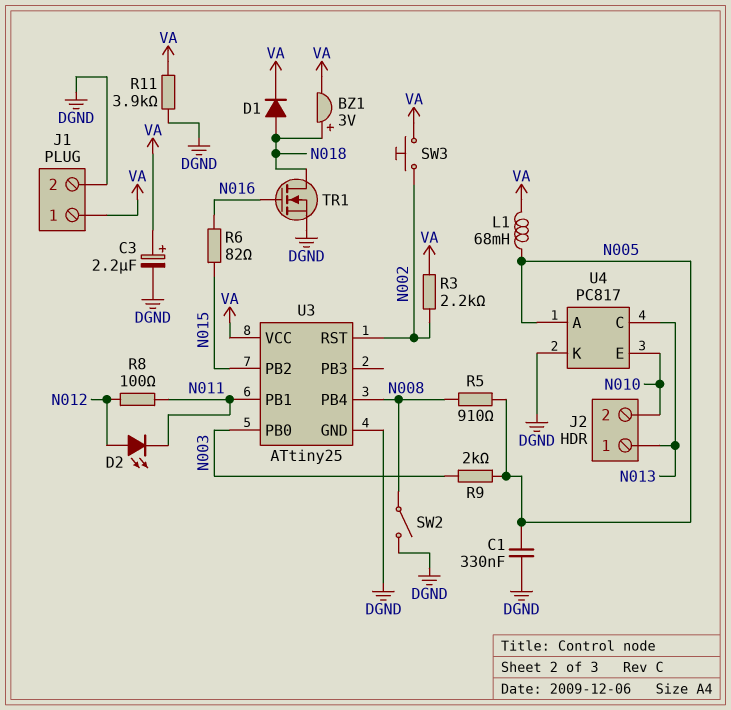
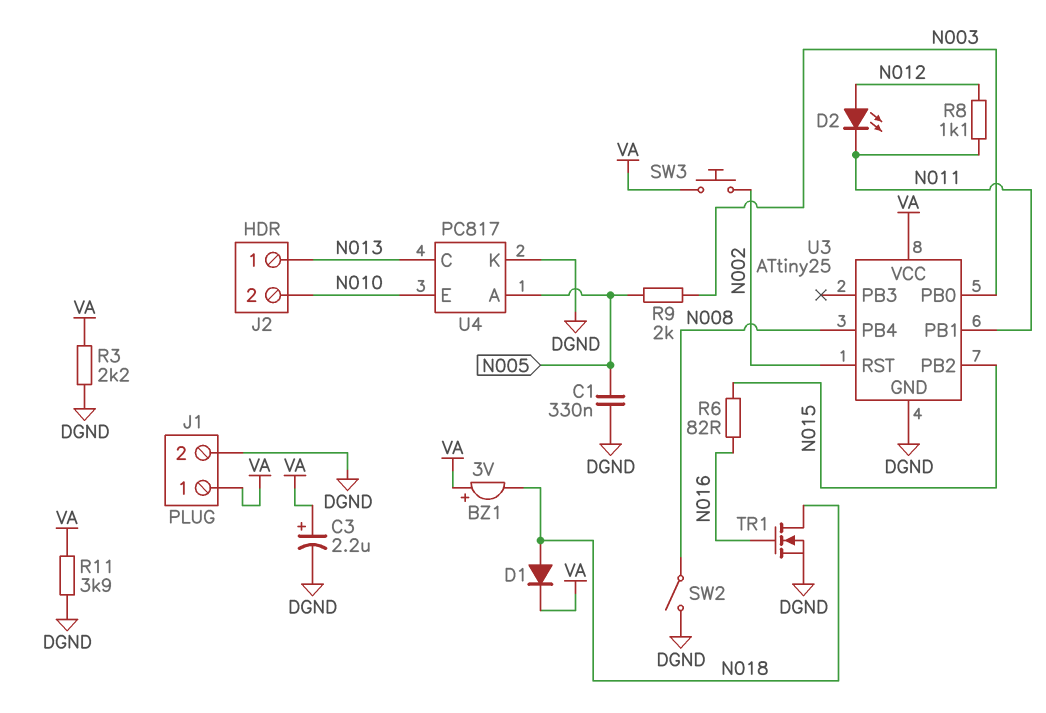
BZ1: buzzer 3V (plus N018, minus VA) -> buzzer 3V (plus VA, minus N018)
L1: 68mH (N005, VA) -> none
R3: 2.2k (N002, VA) -> 2.2k (DGND, VA)
R5: 910 (N005, N008) -> none
R8: 100 (N011, N012) -> 1.1k (N011, N012)

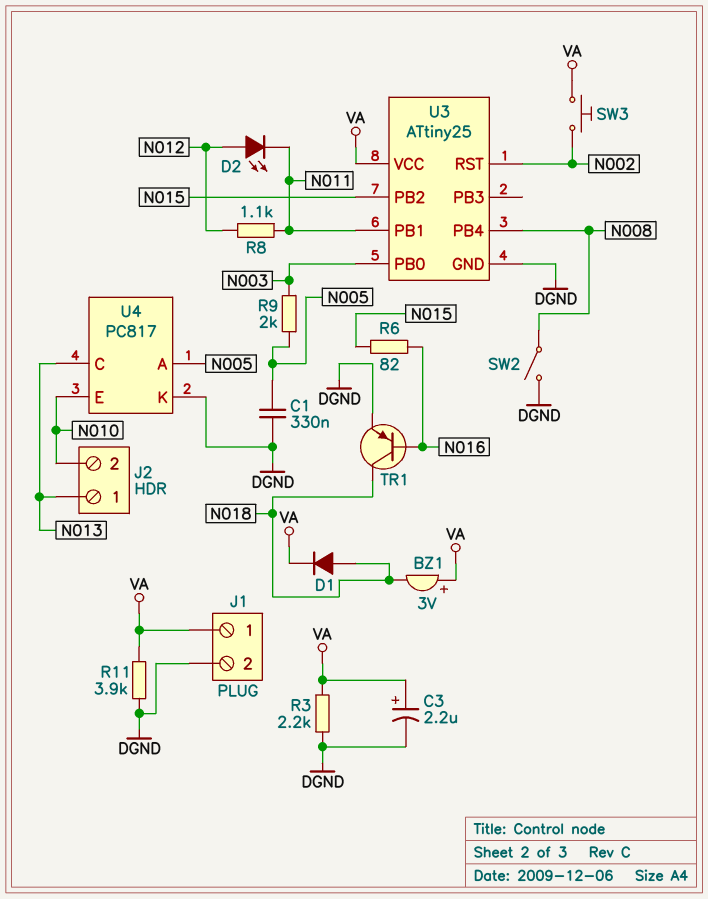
TR1: NMOS (G N016, D N018, S DGND) -> PNP (B N016, C N018, E DGND)

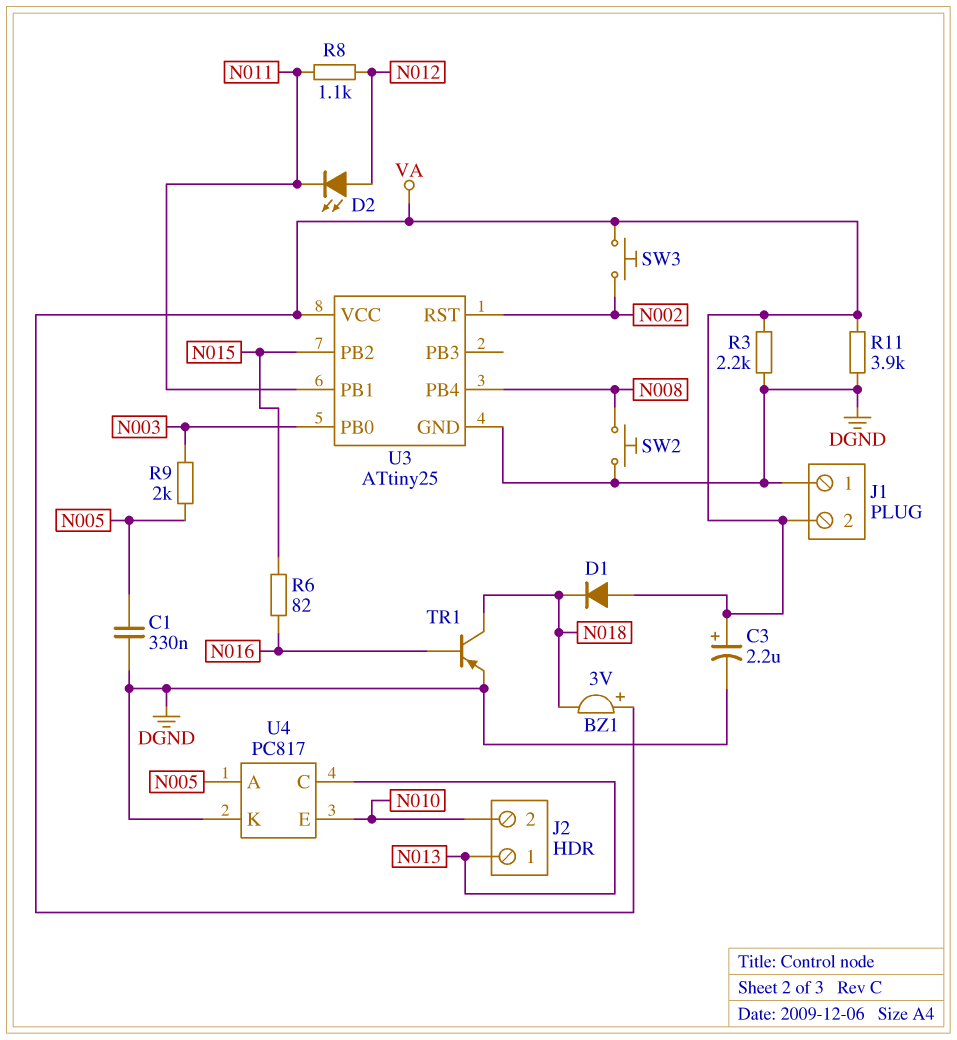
D1: diode (A N018, K VA) -> diode (A VA, K N018)
J1 pin 1: VA -> DGND
J1 pin 2: DGND -> VA
SW2: switch (DGND, N008) -> button (DGND, N008)

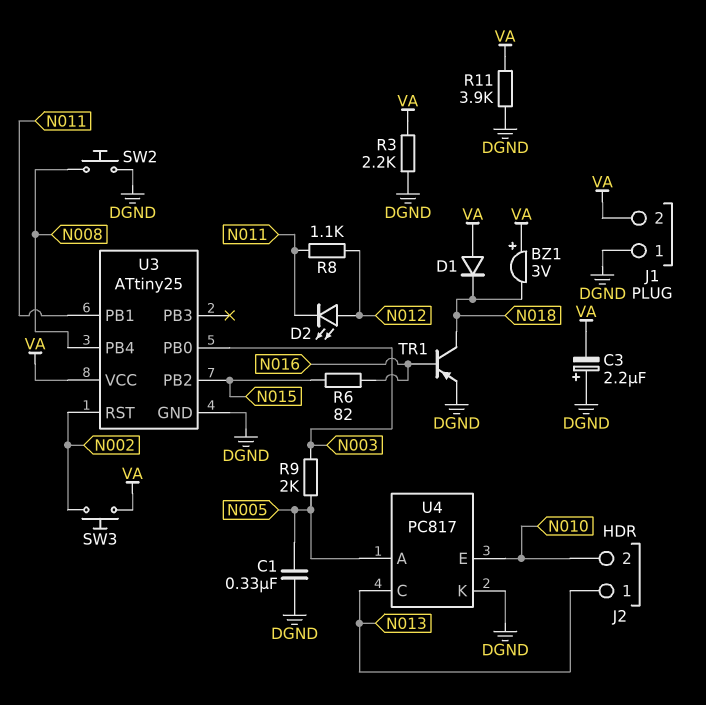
C3: 2.2uF (plus VA, minus DGND) -> 2.2uF (plus DGND, minus VA)

